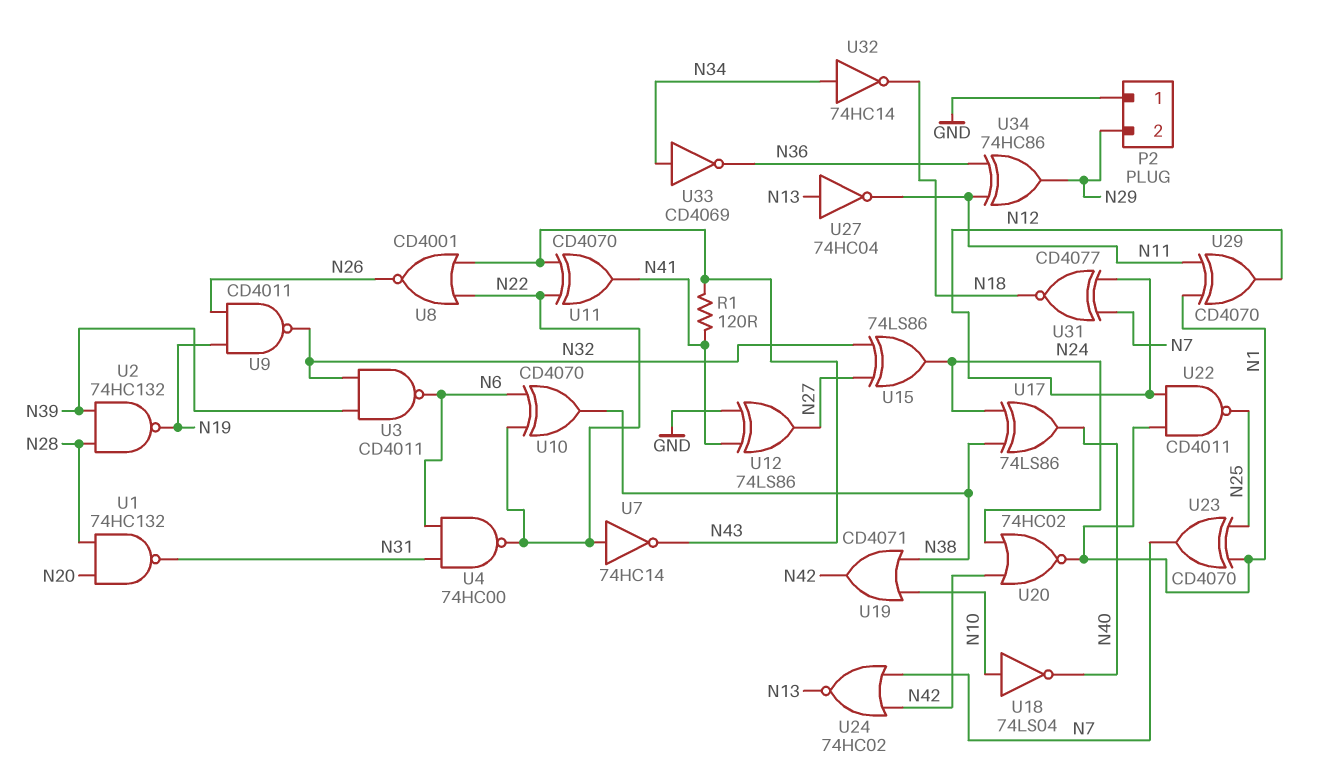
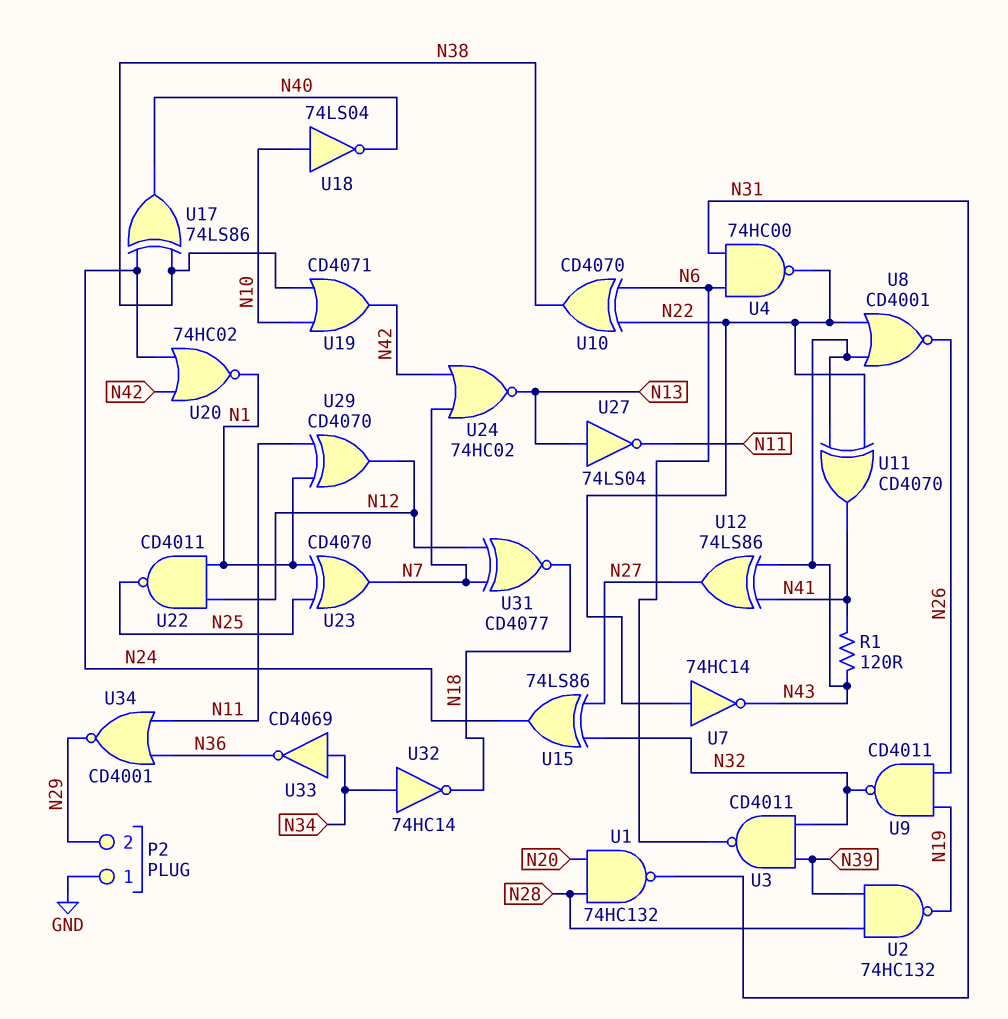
U12: XOR 74LS86 (in GND, in N41, out N27) -> XOR 74LS86 (in N41, in N43, out N27)
U27: NOT 74HC04 (in N13, out N11) -> NOT 74LS04 (in N13, out N11)
U34: XOR 74HC86 (in N11, in N36, out N29) -> NOR CD4001 (in N11, in N36, out N29)

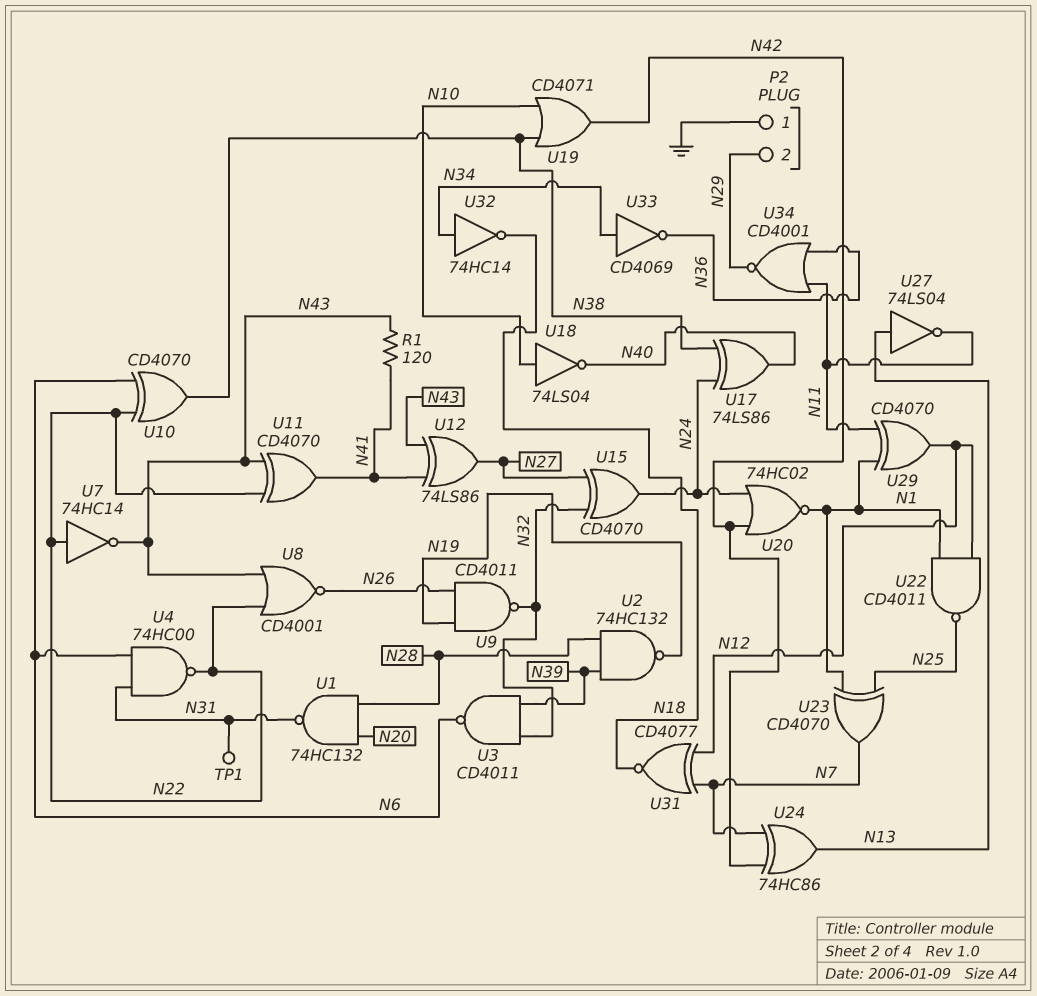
TP1: none -> test point (N31)
U15: XOR 74LS86 (in N27, in N32, out N24) -> XOR CD4070 (in N27, in N32, out N24)
U24: NOR 74HC02 (in N7, in N42, out N13) -> XOR 74HC86 (in N7, in N42, out N13)

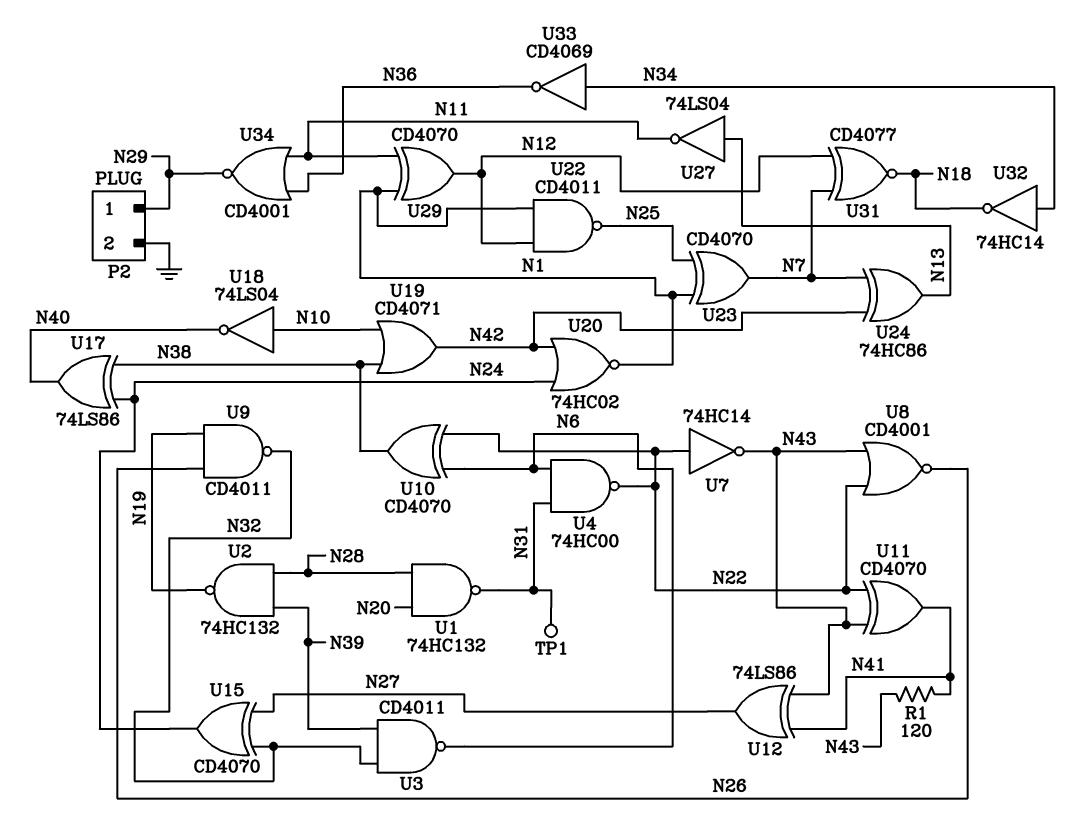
P2 pin 1: GND -> N29
P2 pin 2: N29 -> GND

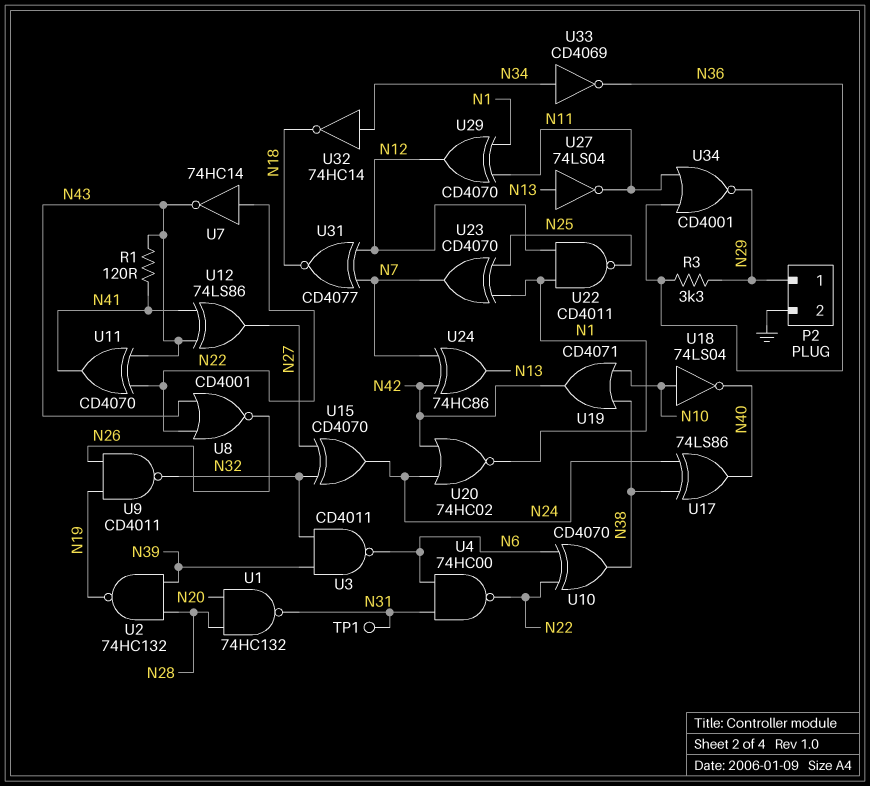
R3: none -> 3.3k (N29, N36)

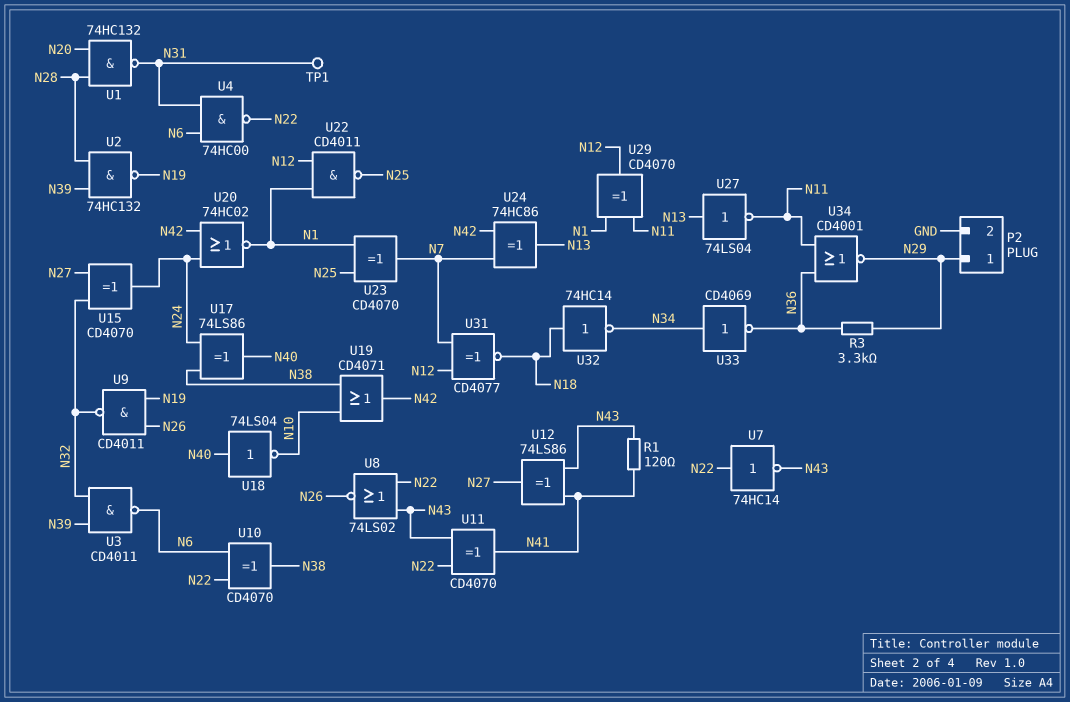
U8: NOR CD4001 (in N22, in N43, out N26) -> NOR 74LS02 (in N22, in N43, out N26)
U18: NOT 74LS04 (in N10, out N40) -> NOT 74LS04 (in N40, out N10)
U32: NOT 74HC14 (in N34, out N18) -> NOT 74HC14 (in N18, out N34)

